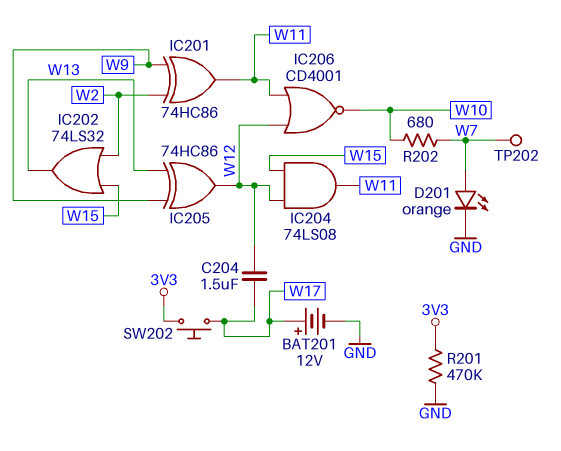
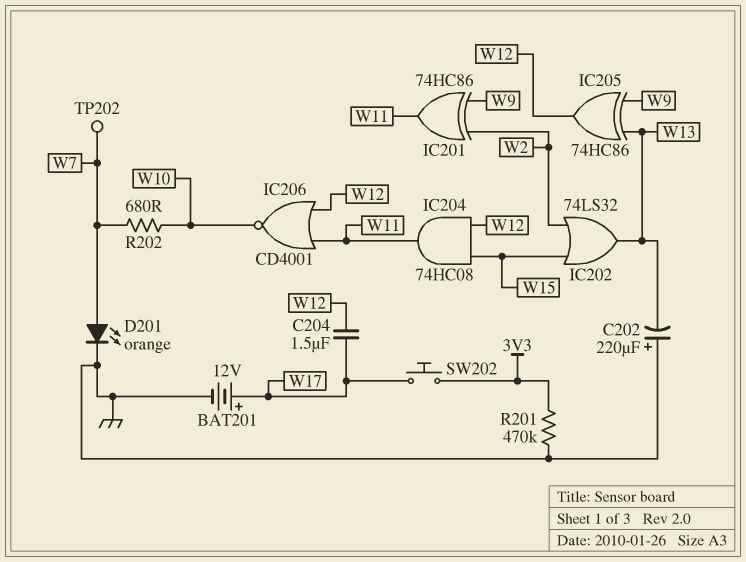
C202: none -> 220uF (plus GND, minus W13)
IC204: AND 74LS08 (in W12, in W15, out W11) -> AND 74HC08 (in W12, in W15, out W11)

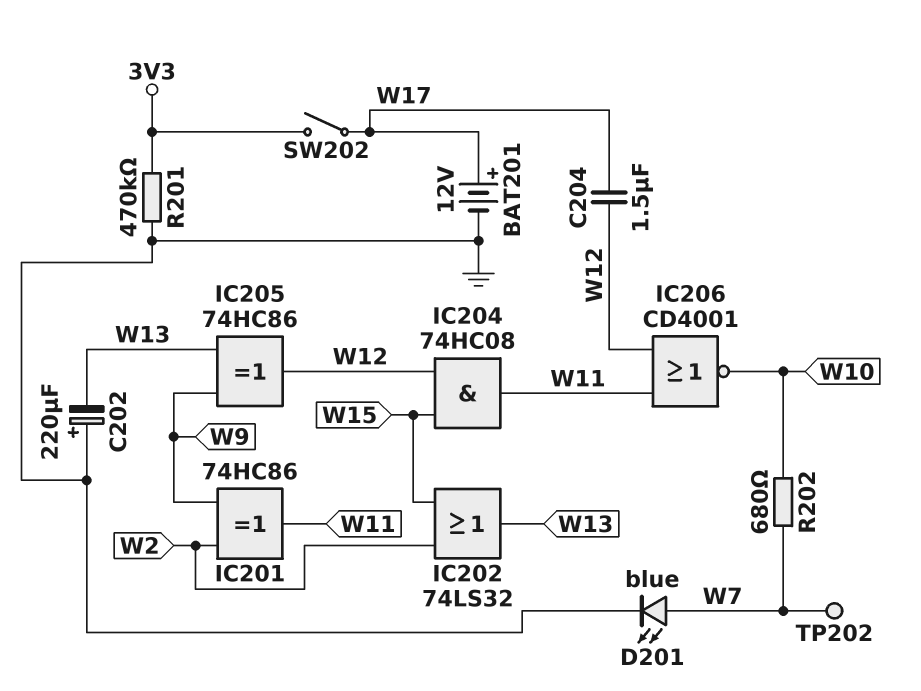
D201: LED orange (A W7, K GND) -> LED blue (A W7, K GND)
SW202: button (3V3, W17) -> switch (3V3, W17)

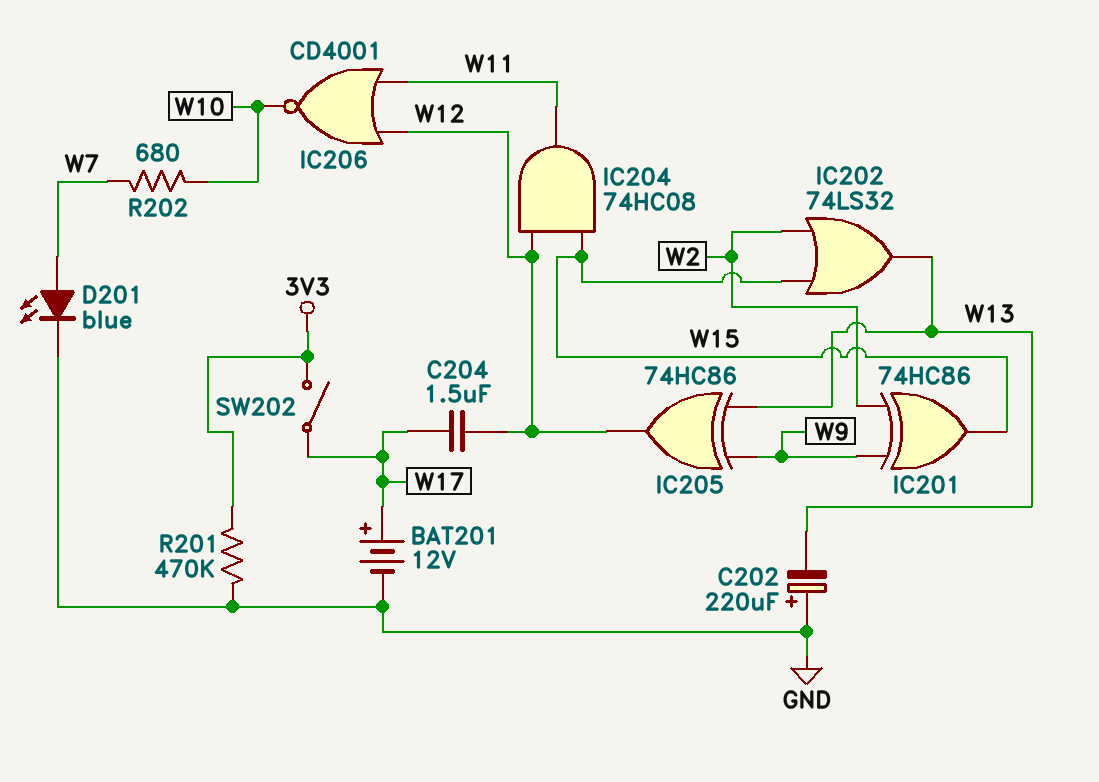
IC201: XOR 74HC86 (in W2, in W9, out W11) -> XOR 74HC86 (in W2, in W9, out W15)
TP202: test point (W7) -> none

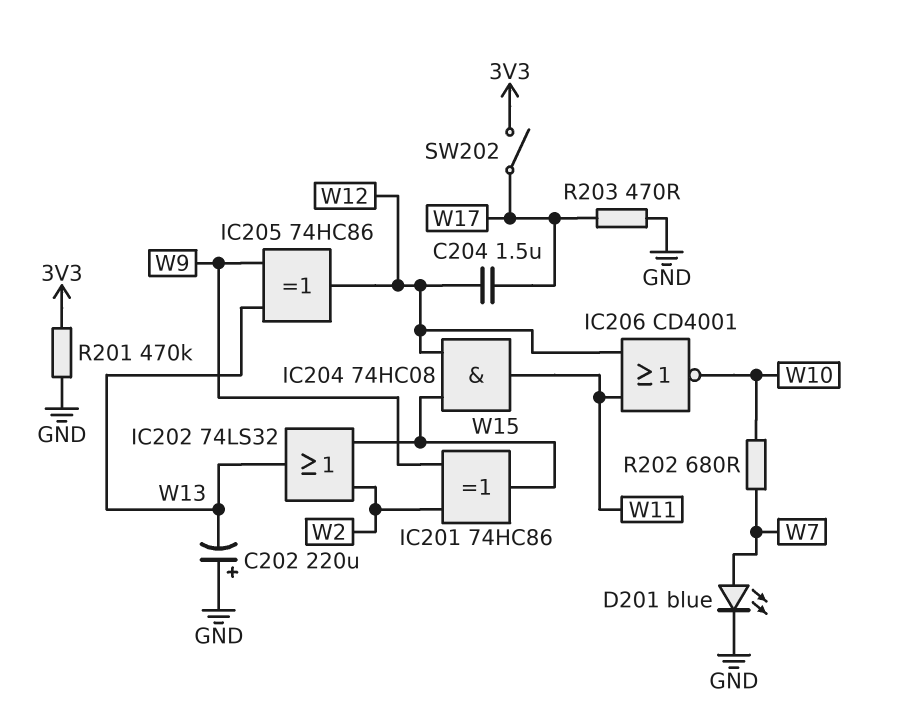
BAT201: 12V (plus W17, minus GND) -> none
R203: none -> 470 (GND, W17)

